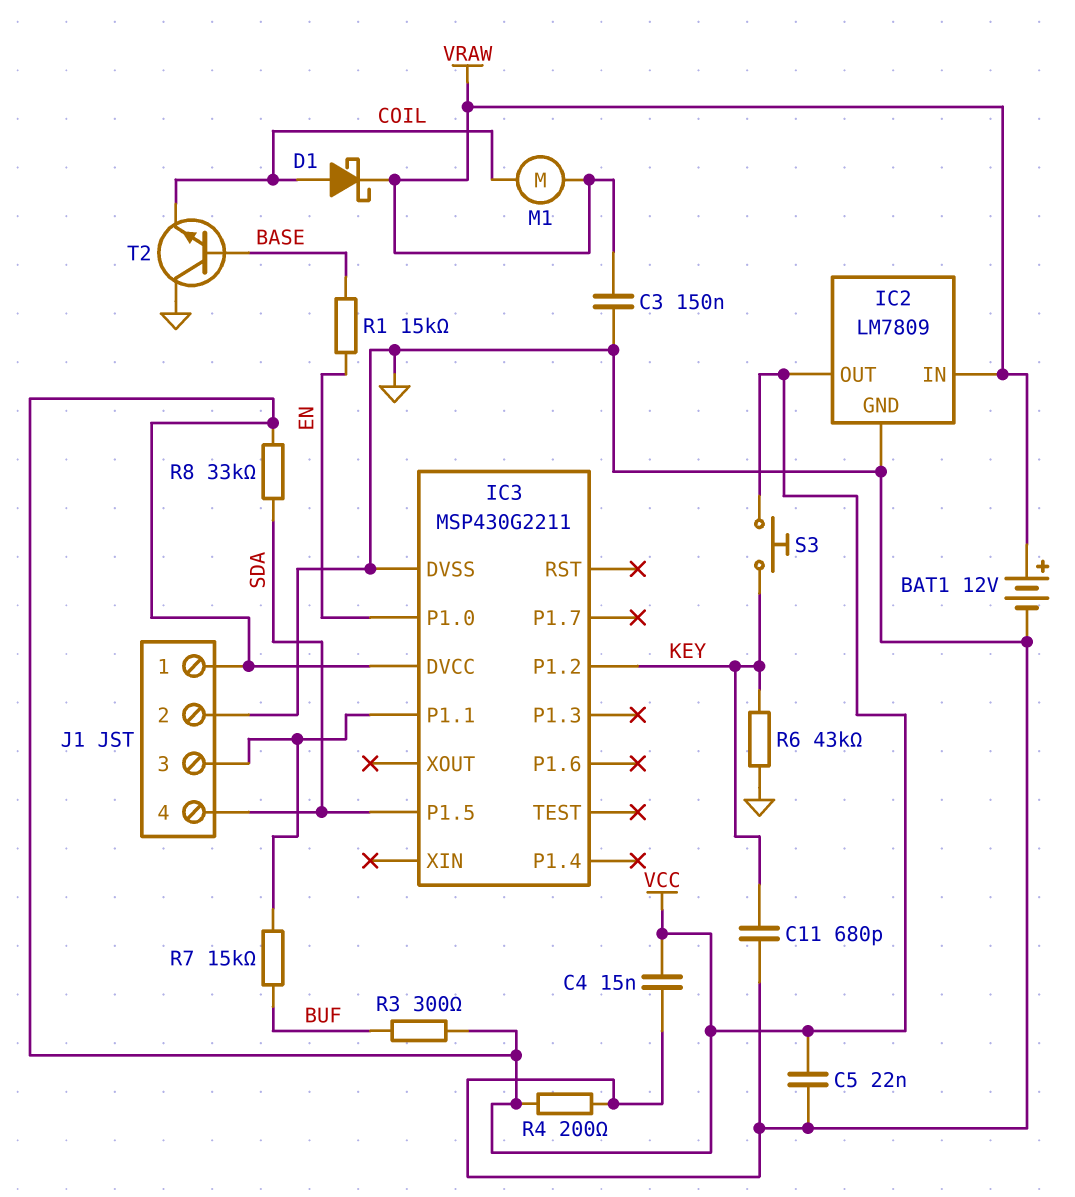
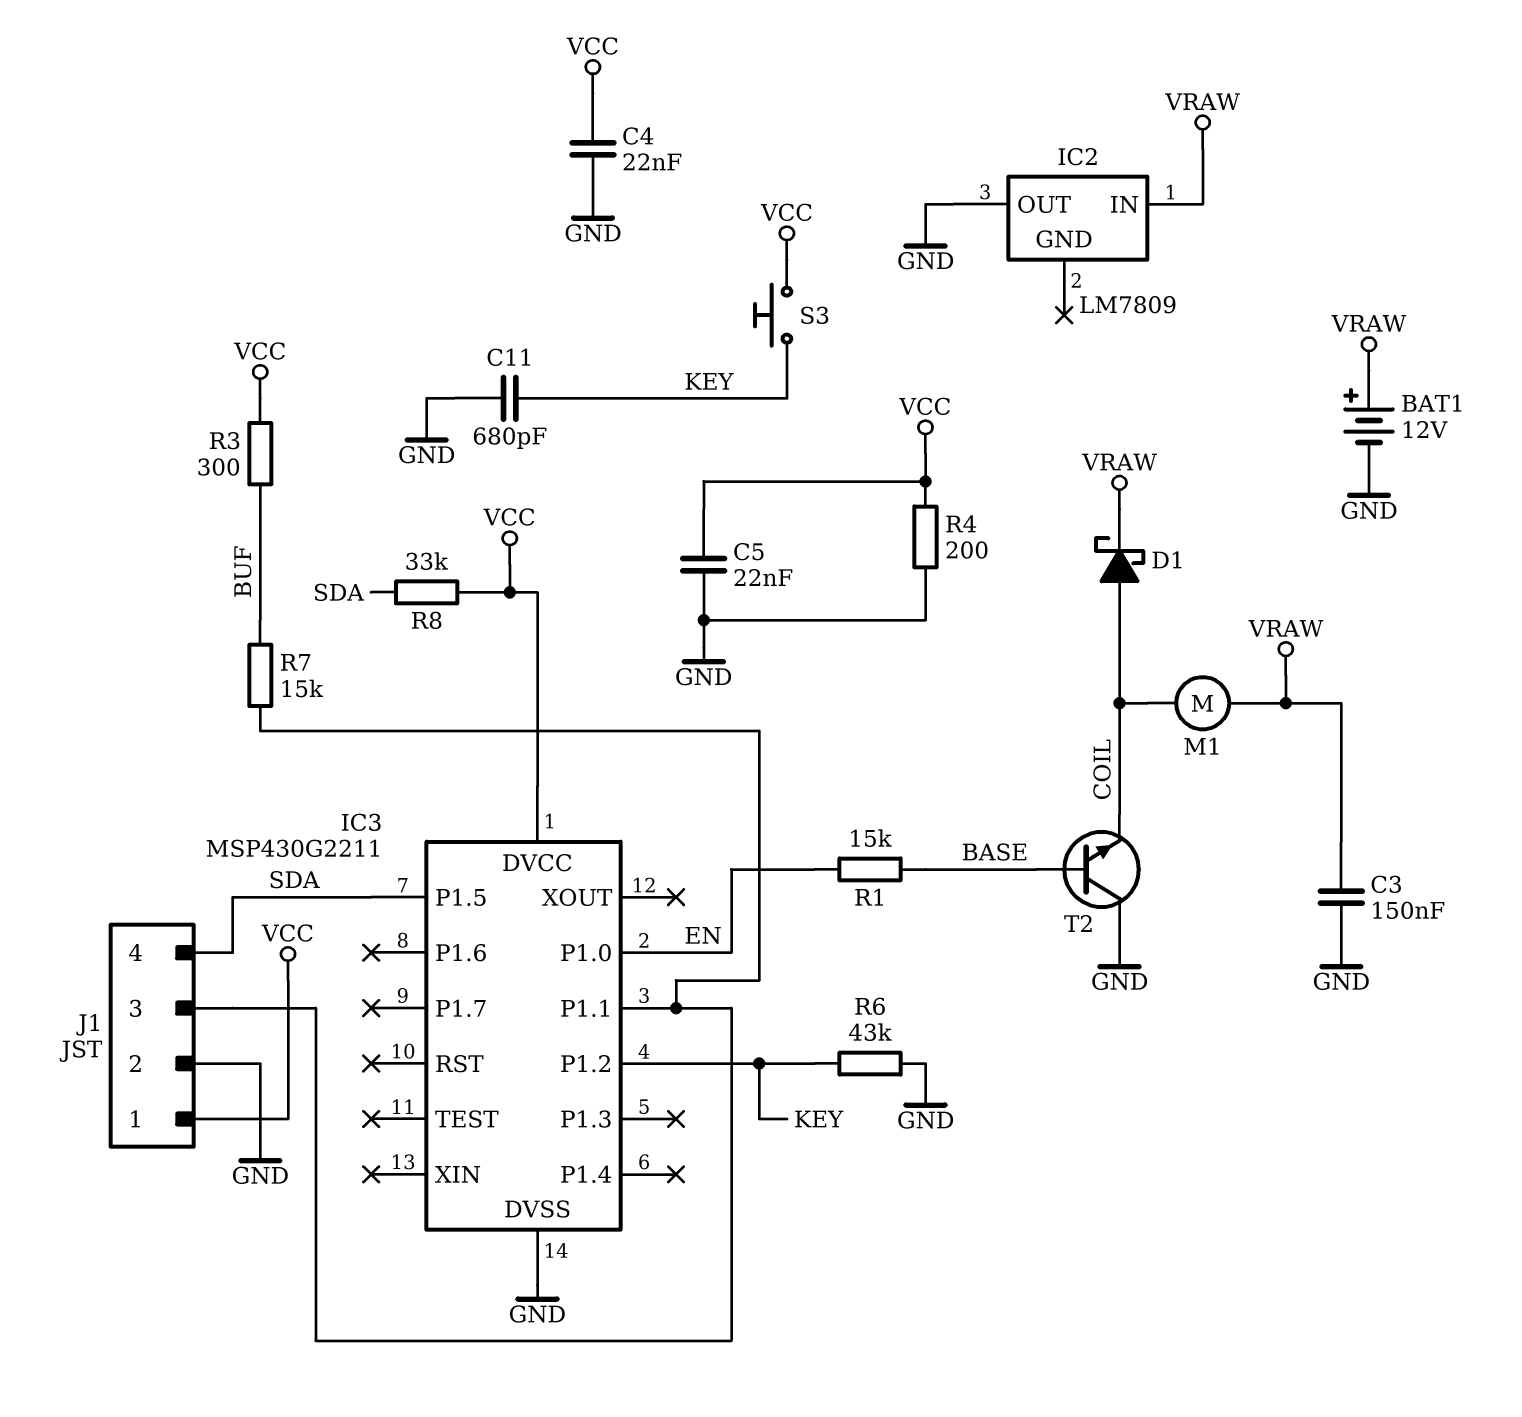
C4: 15nF (GND, VCC) -> 22nF (GND, VCC)
IC2 pin GND: GND -> none
IC2 pin OUT: VCC -> GND

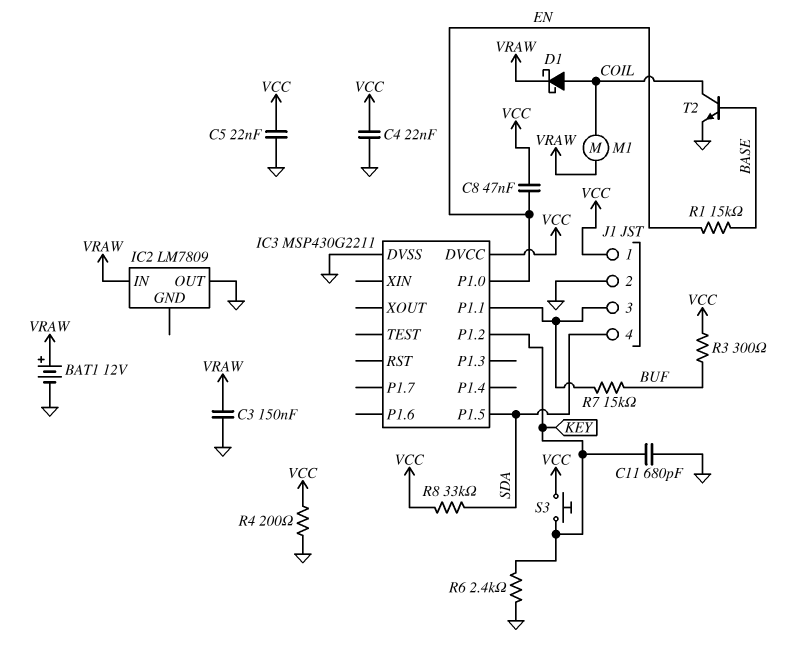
C8: none -> 47nF (EN, VCC)
R6: 43k (GND, KEY) -> 2.4k (GND, KEY)
T2: NPN (B BASE, C GND, E COIL) -> NPN (B BASE, C COIL, E GND)

